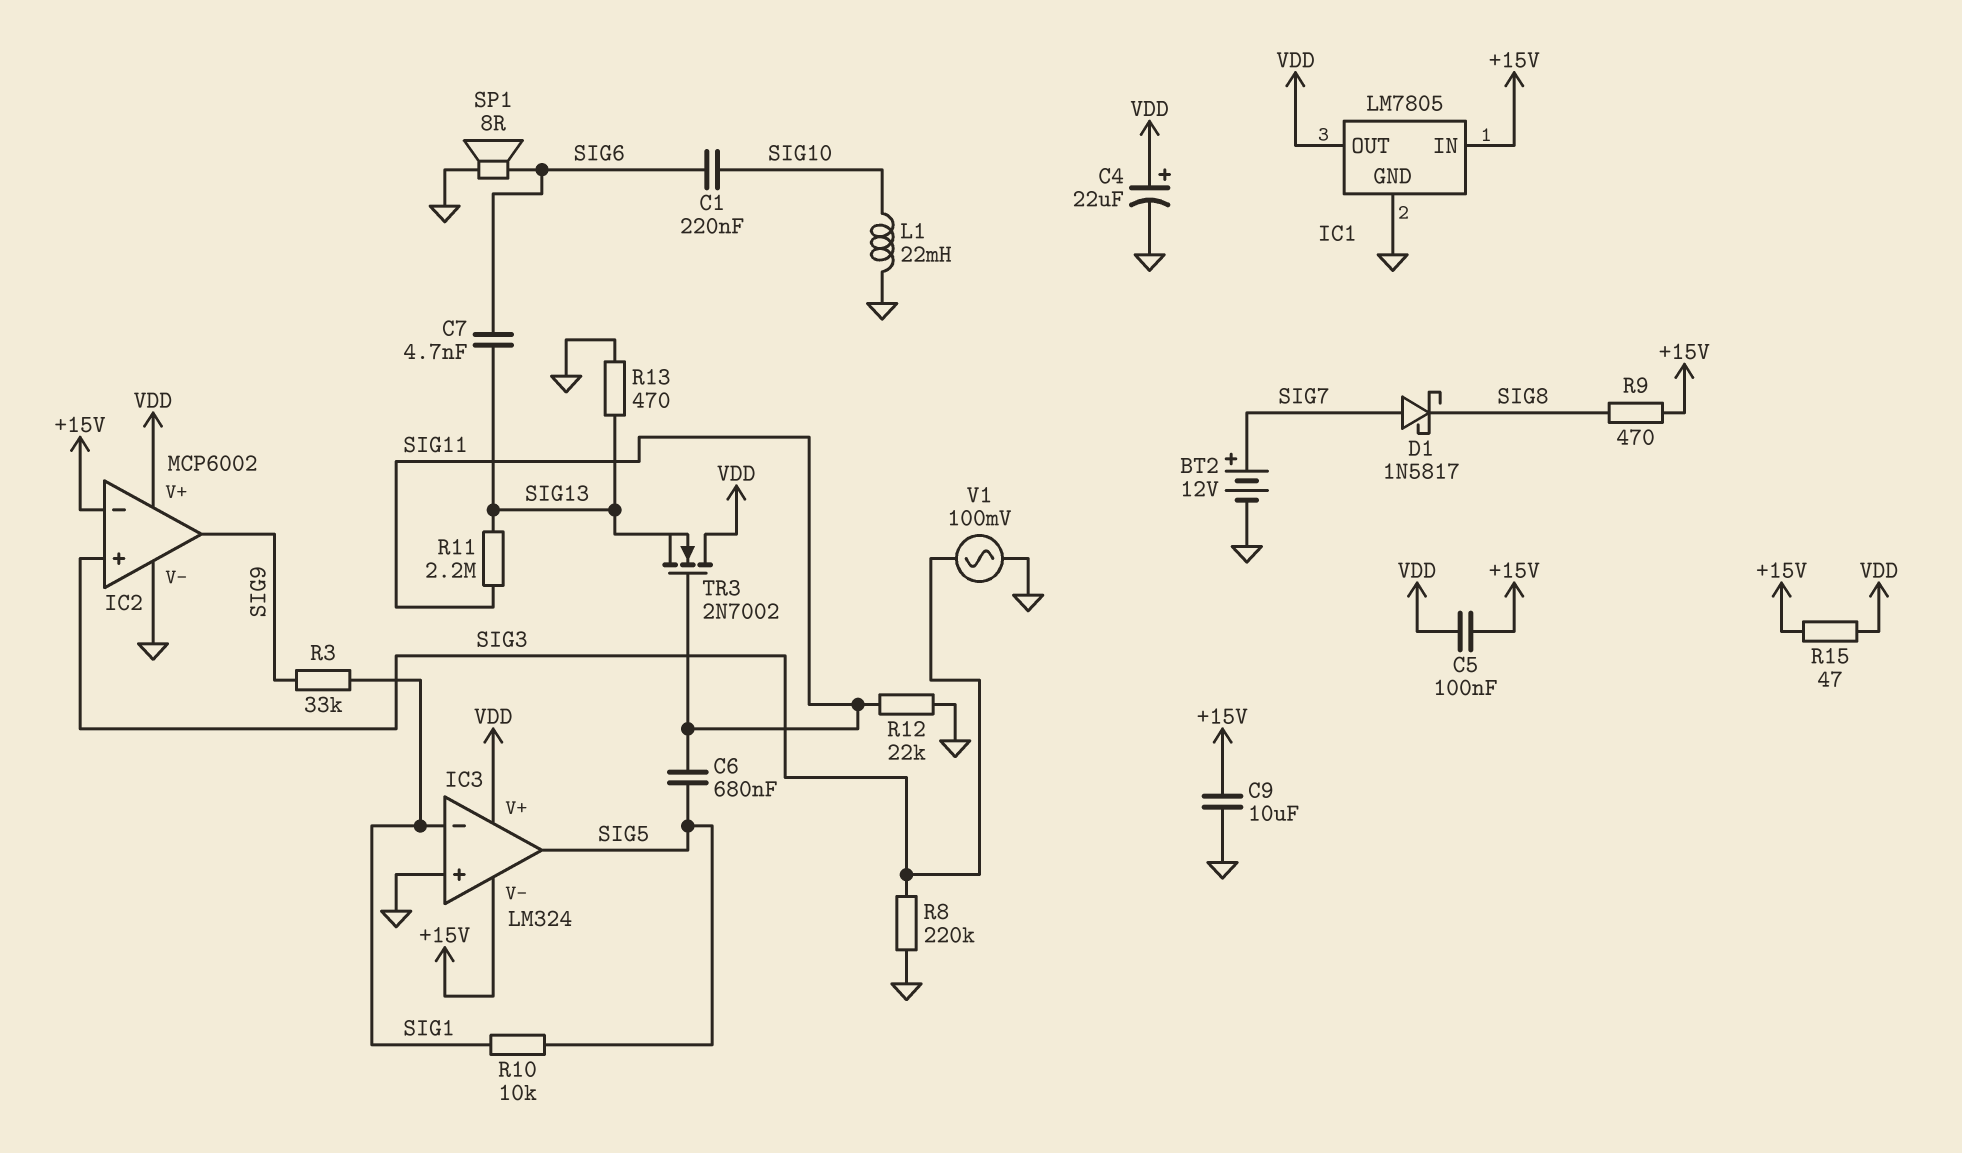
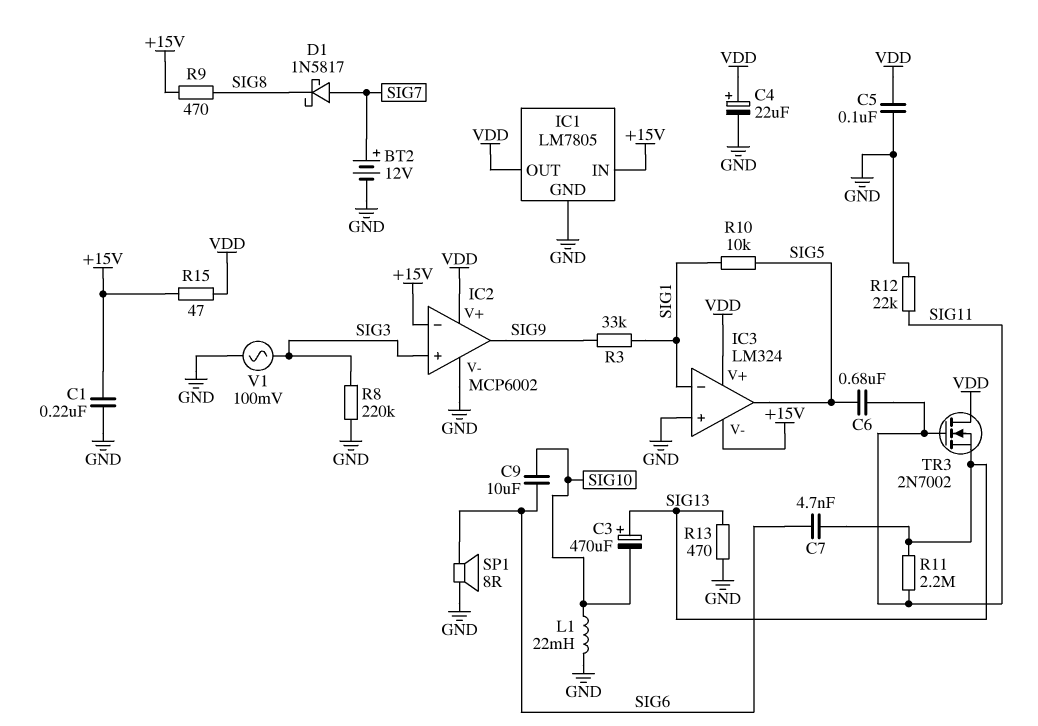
C1: 220nF (SIG6, SIG10) -> 220nF (+15V, GND)
C3: none -> 470uF (plus SIG13, minus SIG10)
C5: 100nF (+15V, VDD) -> 100nF (GND, VDD)
C9: 10uF (+15V, GND) -> 10uF (SIG6, SIG10)

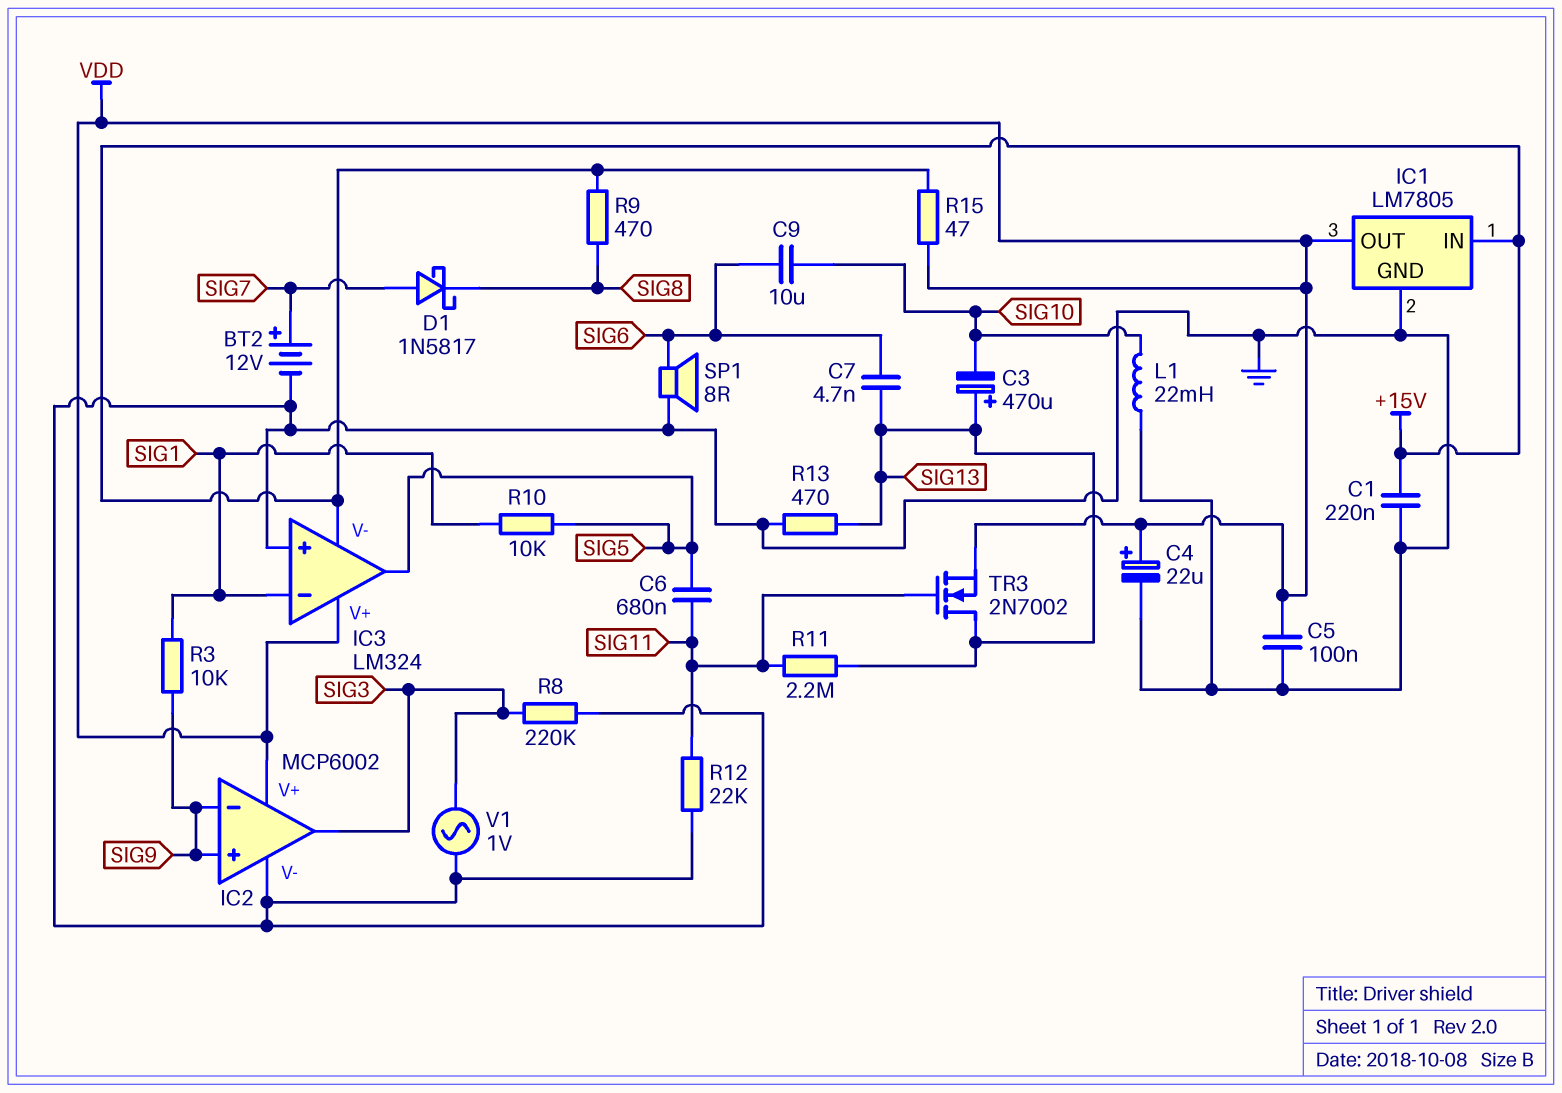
IC2 pin in+: SIG3 -> SIG9
IC2 pin in-: +15V -> SIG9
IC2 pin out: SIG9 -> SIG3
R3: 33k (SIG1, SIG9) -> 10k (SIG1, SIG9)
TR3: NMOS 2N7002 (G SIG11, D VDD, S SIG13) -> NMOS 2N7002 (G SIG11, D SIG13, S VDD)
V1: AC 100mV (GND, SIG3) -> AC 1V (GND, SIG3)

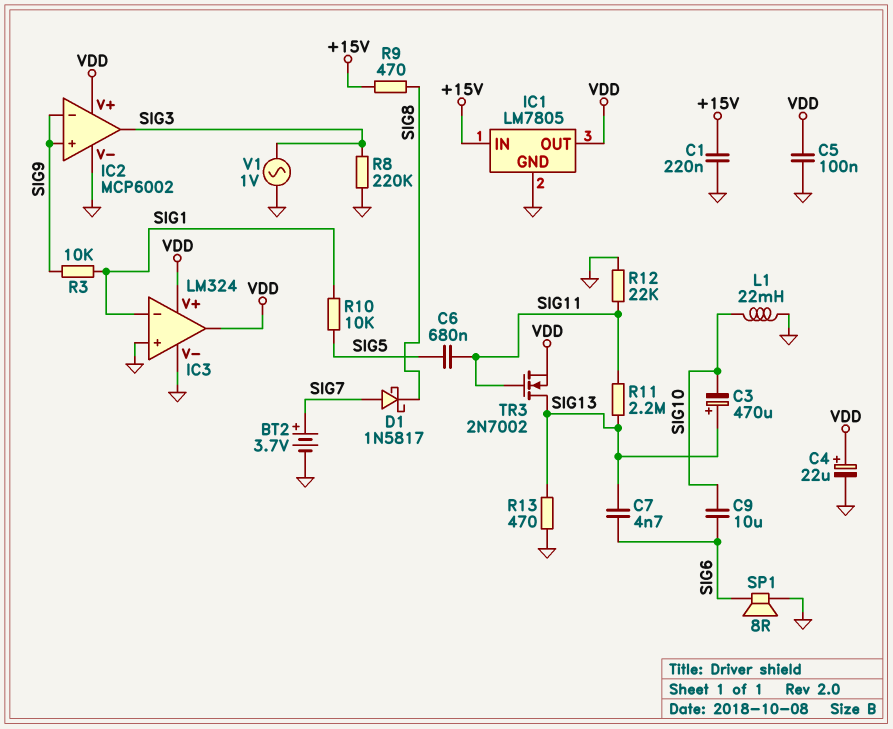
BT2: 12V (plus SIG7, minus GND) -> 3.7V (plus SIG7, minus GND)
IC3 pin V-: +15V -> GND
IC3 pin out: SIG5 -> VDD
R15: 47 (+15V, VDD) -> none

